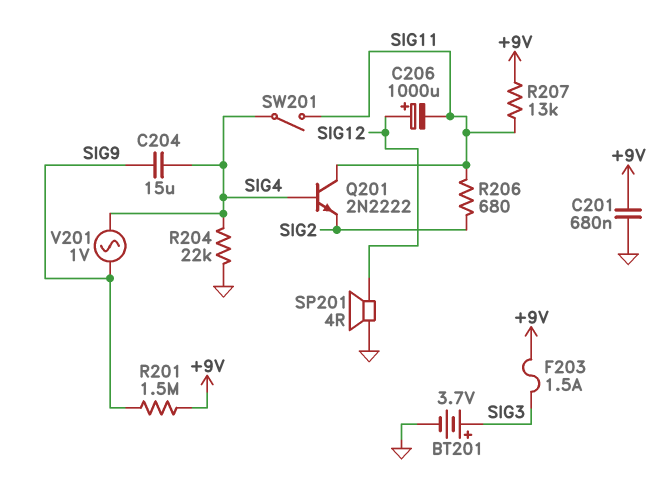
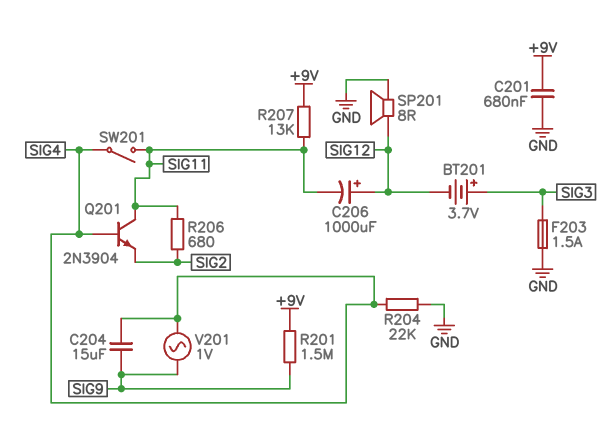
BT201: 3.7V (plus SIG3, minus GND) -> 3.7V (plus SIG3, minus SIG12)
F203: 1.5A (+9V, SIG3) -> 1.5A (GND, SIG3)
Q201: NPN 2N2222 (B SIG4, C SIG11, E SIG2) -> NPN 2N3904 (B SIG4, C SIG11, E SIG2)
SP201: speaker 4R (GND, SIG12) -> speaker 8R (GND, SIG12)

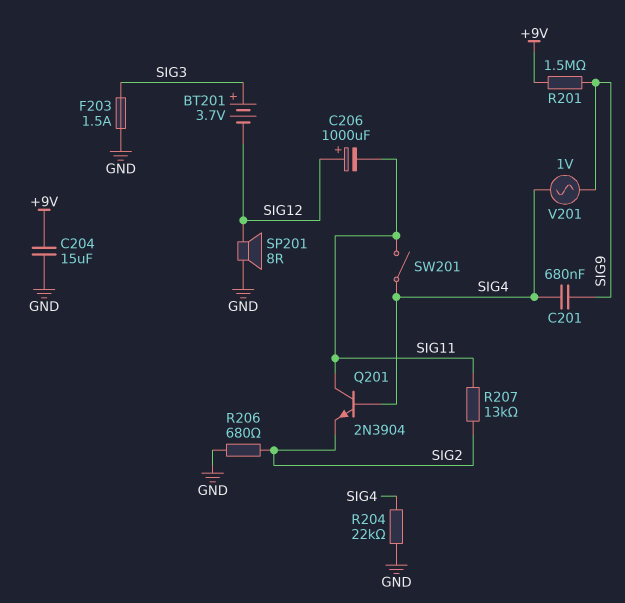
C201: 680nF (+9V, GND) -> 680nF (SIG4, SIG9)
C204: 15uF (SIG4, SIG9) -> 15uF (+9V, GND)
R206: 680 (SIG2, SIG11) -> 680 (GND, SIG2)
R207: 13k (+9V, SIG11) -> 13k (SIG2, SIG11)

